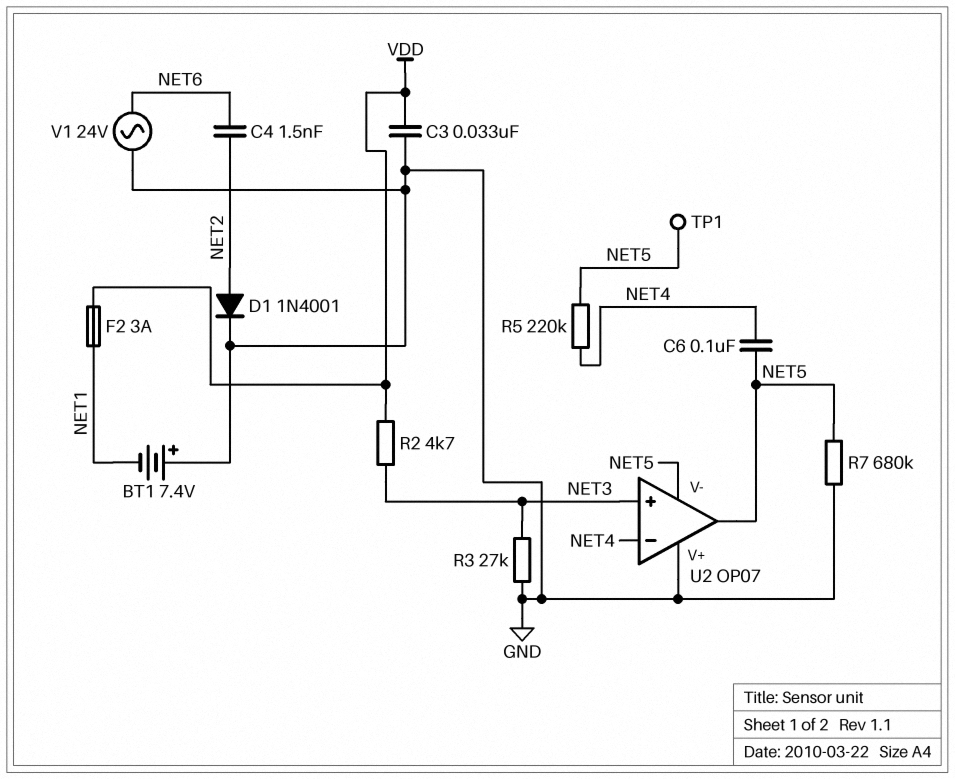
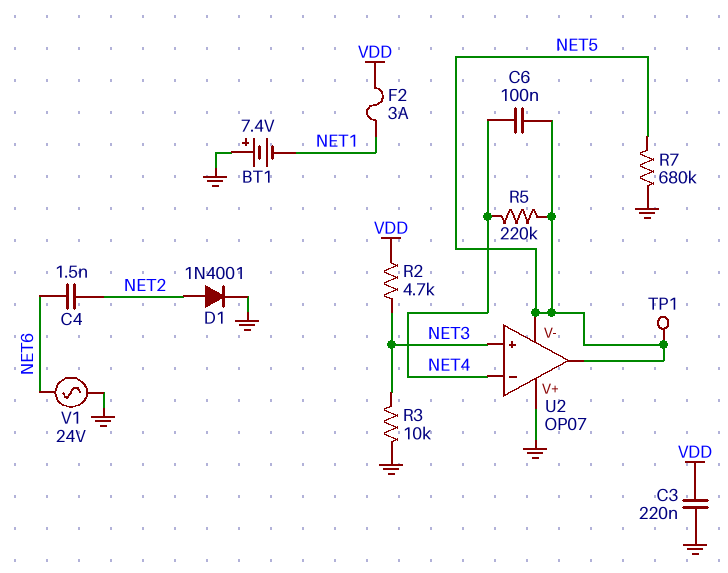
C3: 33nF (GND, VDD) -> 220nF (GND, VDD)
R3: 27k (GND, NET3) -> 10k (GND, NET3)

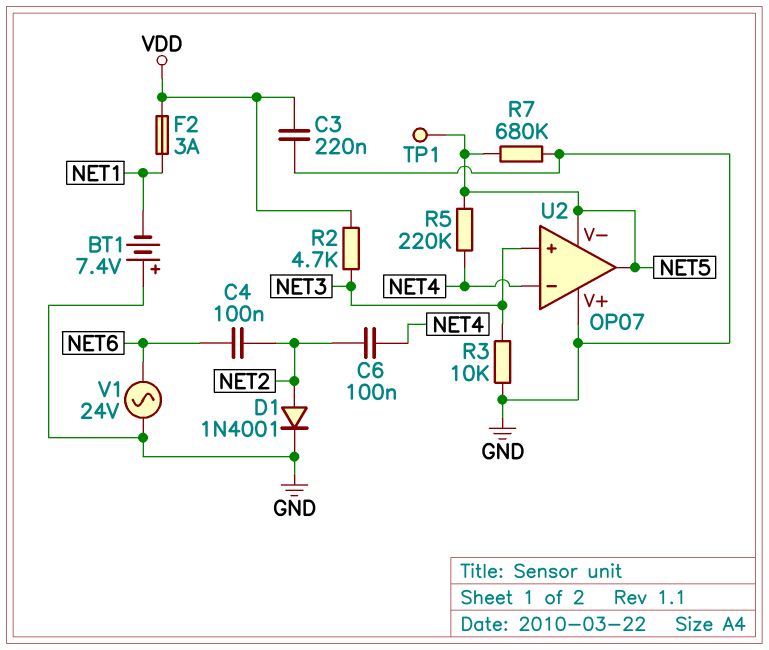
C4: 1.5nF (NET2, NET6) -> 100nF (NET2, NET6)
C6: 100nF (NET4, NET5) -> 100nF (NET2, NET4)

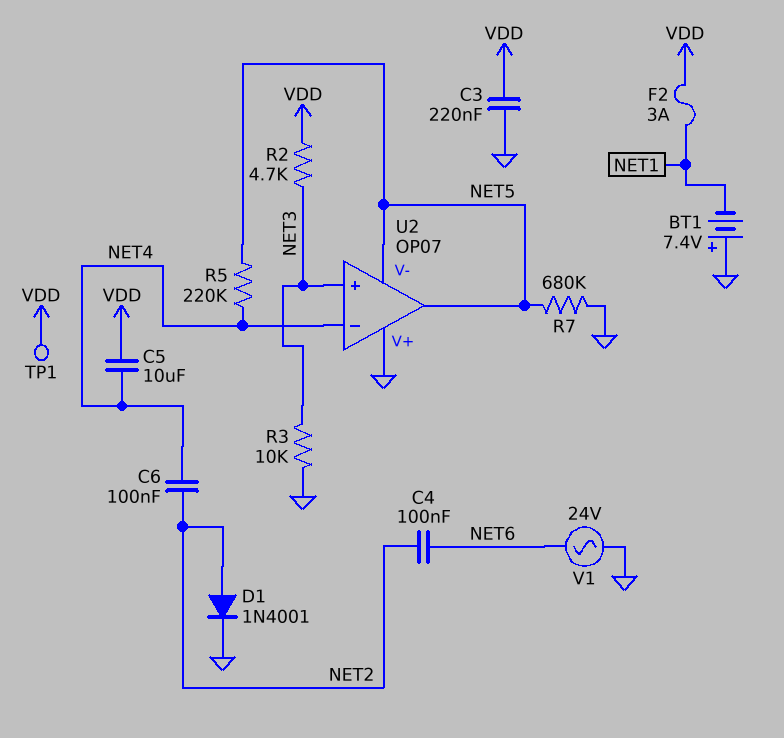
C5: none -> 10uF (NET4, VDD)
TP1: test point (NET5) -> test point (VDD)

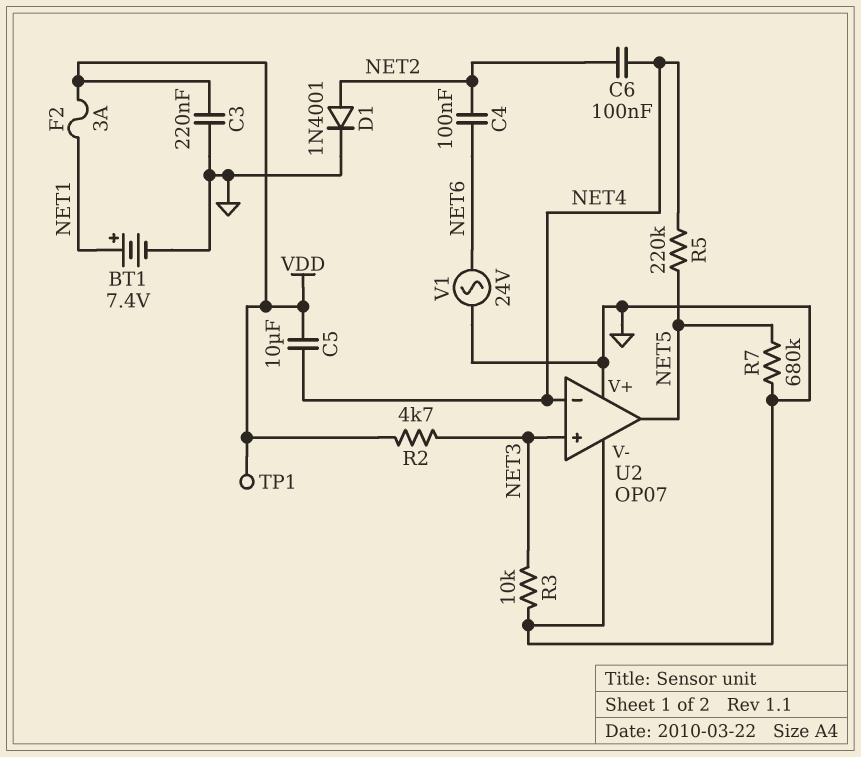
BT1: 7.4V (plus GND, minus NET1) -> 7.4V (plus NET1, minus GND)
U2 pin V-: NET5 -> GND

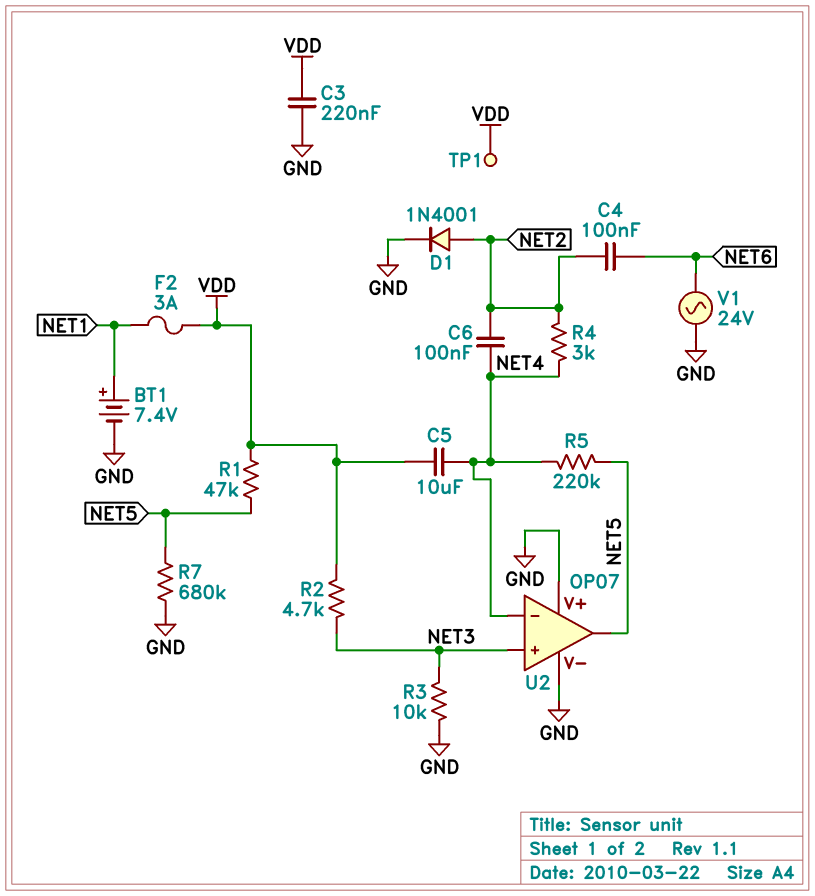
R1: none -> 47k (NET5, VDD)
R4: none -> 3k (NET2, NET4)

